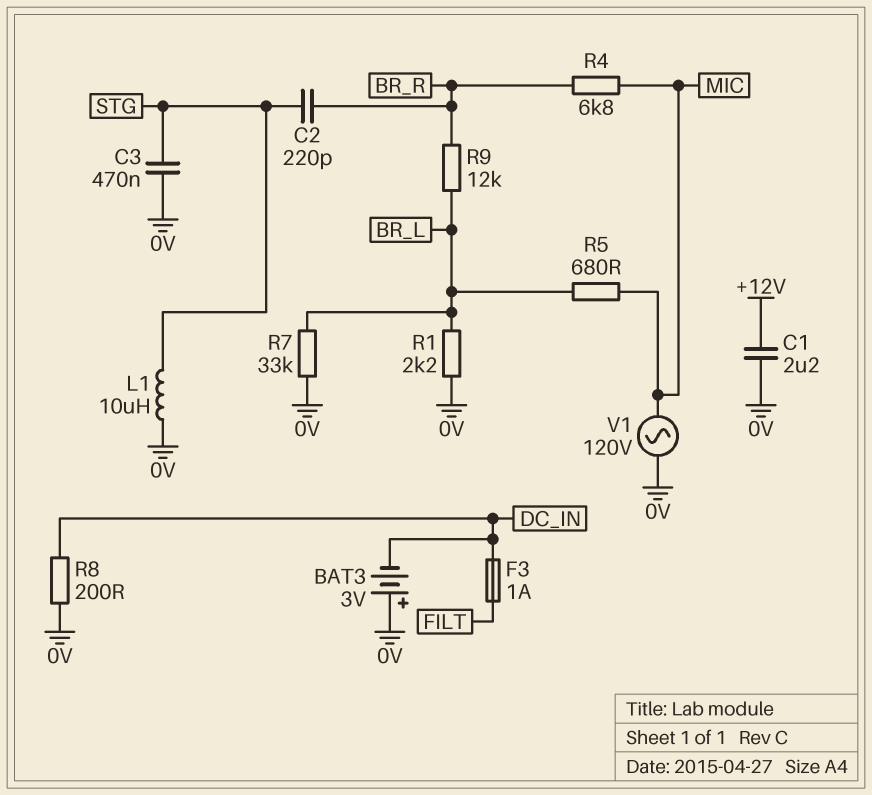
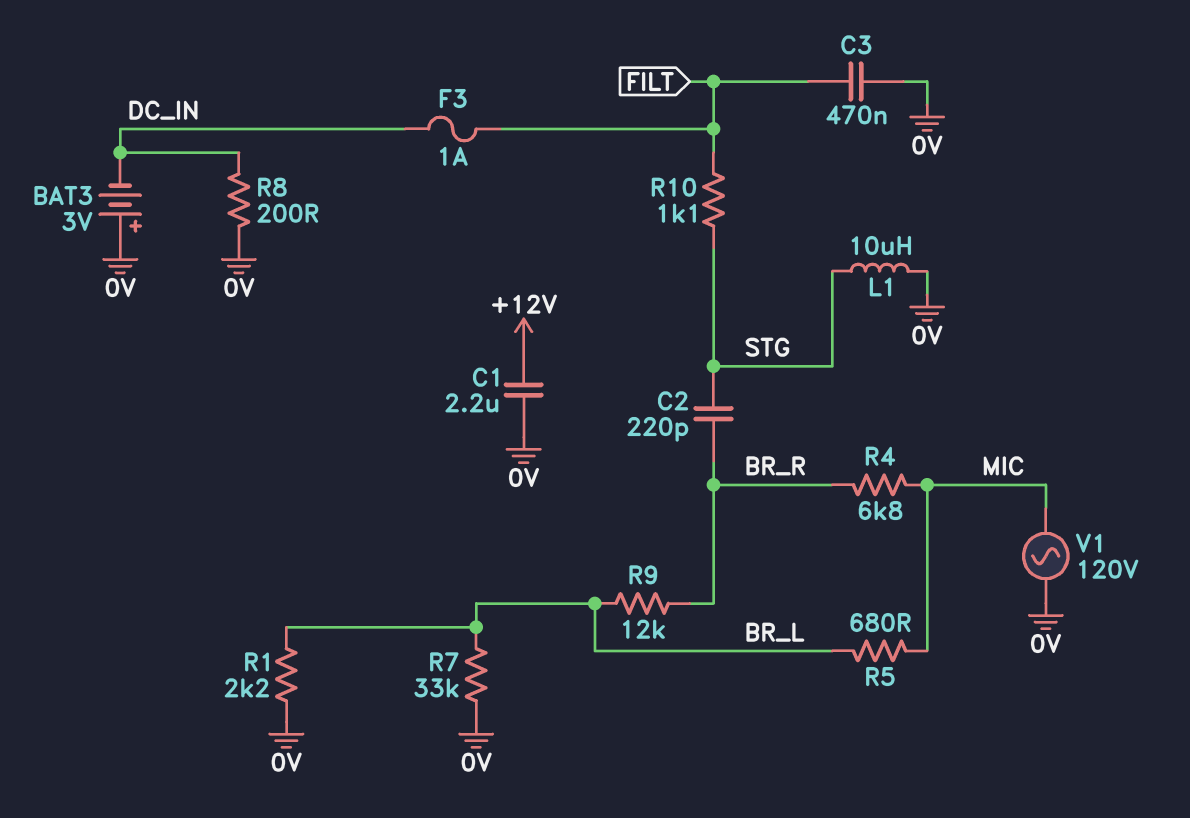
C3: 470nF (0V, STG) -> 470nF (0V, FILT)
R10: none -> 1.1k (FILT, STG)

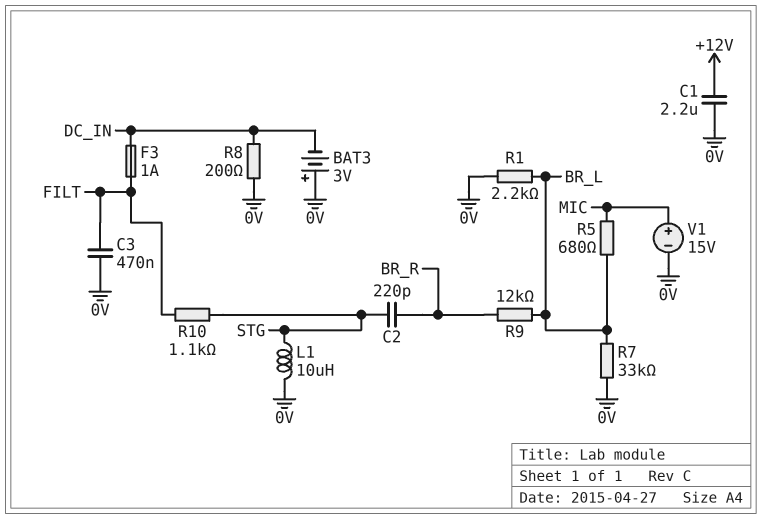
R4: 6.8k (BR_R, MIC) -> none
V1: AC 120V (0V, MIC) -> 15V (plus MIC, minus 0V)

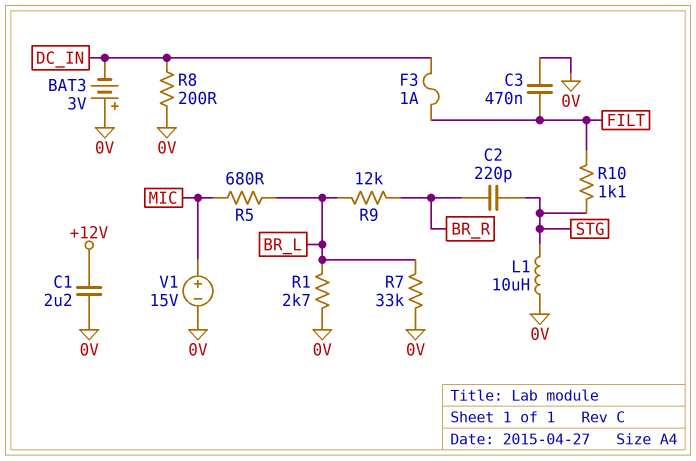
R1: 2.2k (0V, BR_L) -> 2.7k (0V, BR_L)

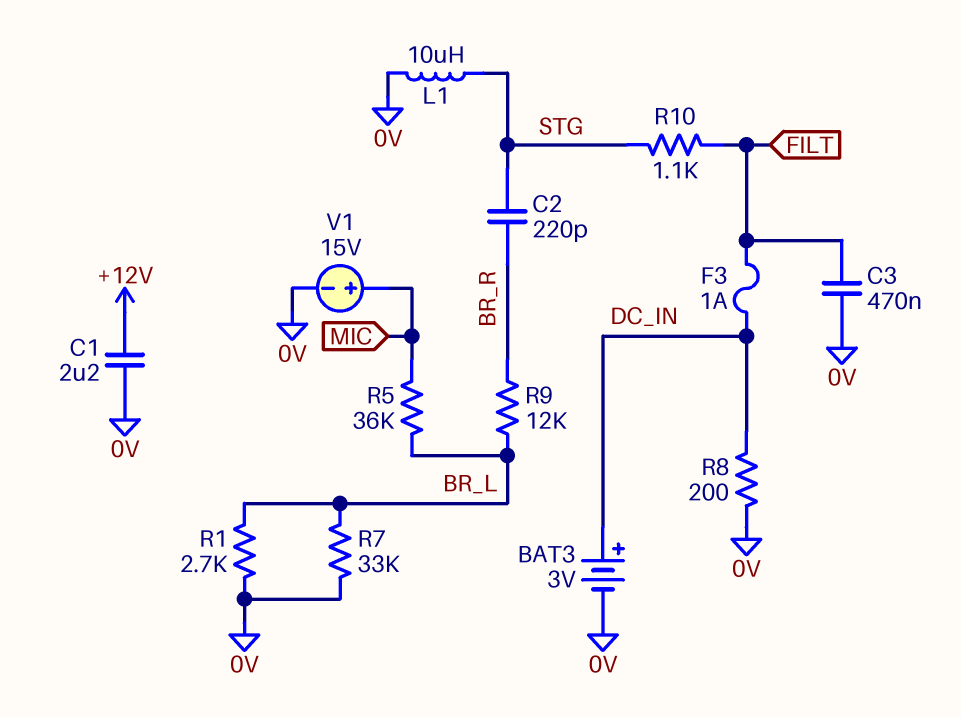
BAT3: 3V (plus 0V, minus DC_IN) -> 3V (plus DC_IN, minus 0V)
R5: 680 (BR_L, MIC) -> 36k (BR_L, MIC)

